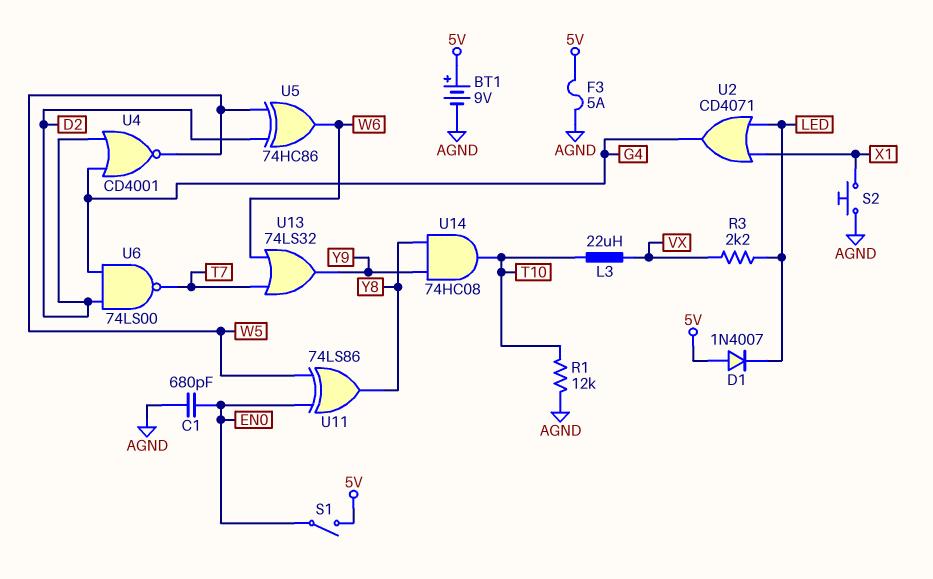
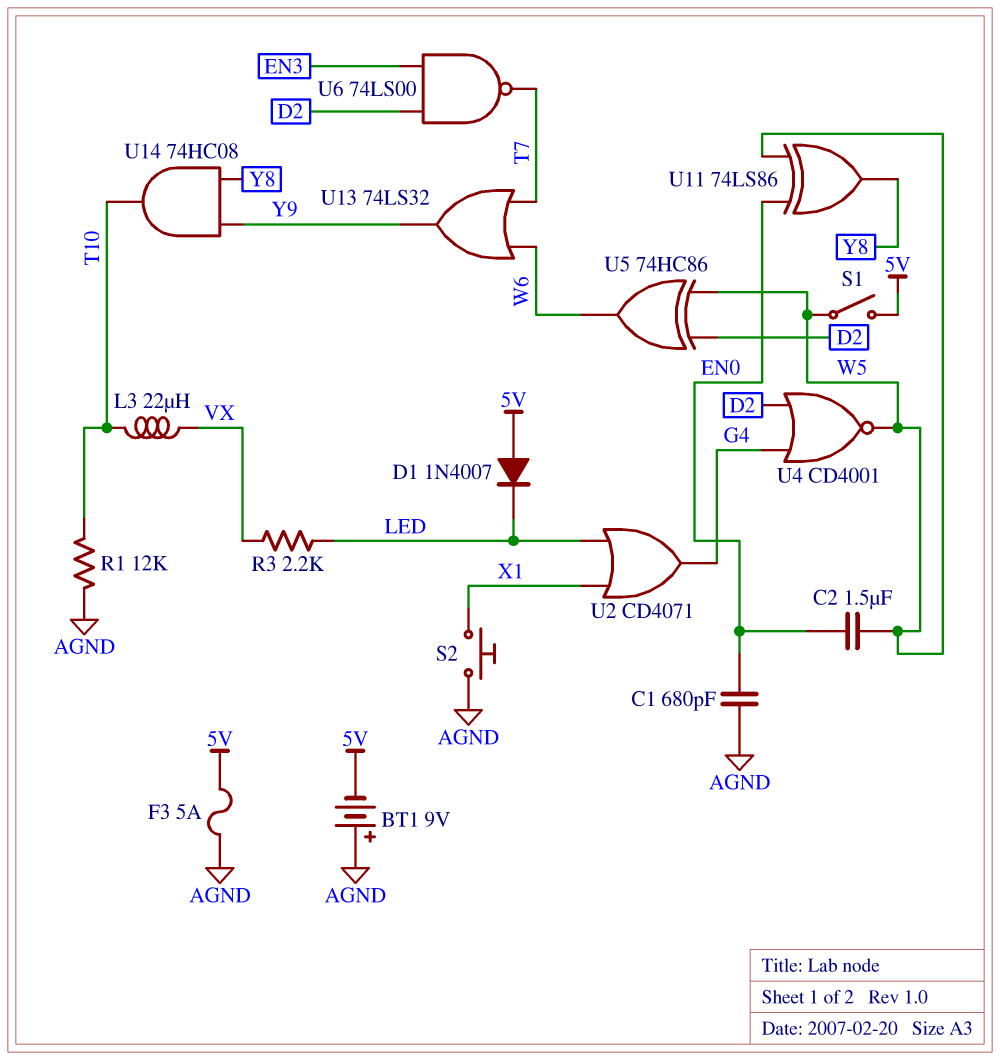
BT1: 9V (plus 5V, minus AGND) -> 9V (plus AGND, minus 5V)
C2: none -> 1.5uF (EN0, W5)
S1: switch (5V, EN0) -> switch (5V, W5)
U6: NAND 74LS00 (in D2, in G4, out T7) -> NAND 74LS00 (in D2, in EN3, out T7)

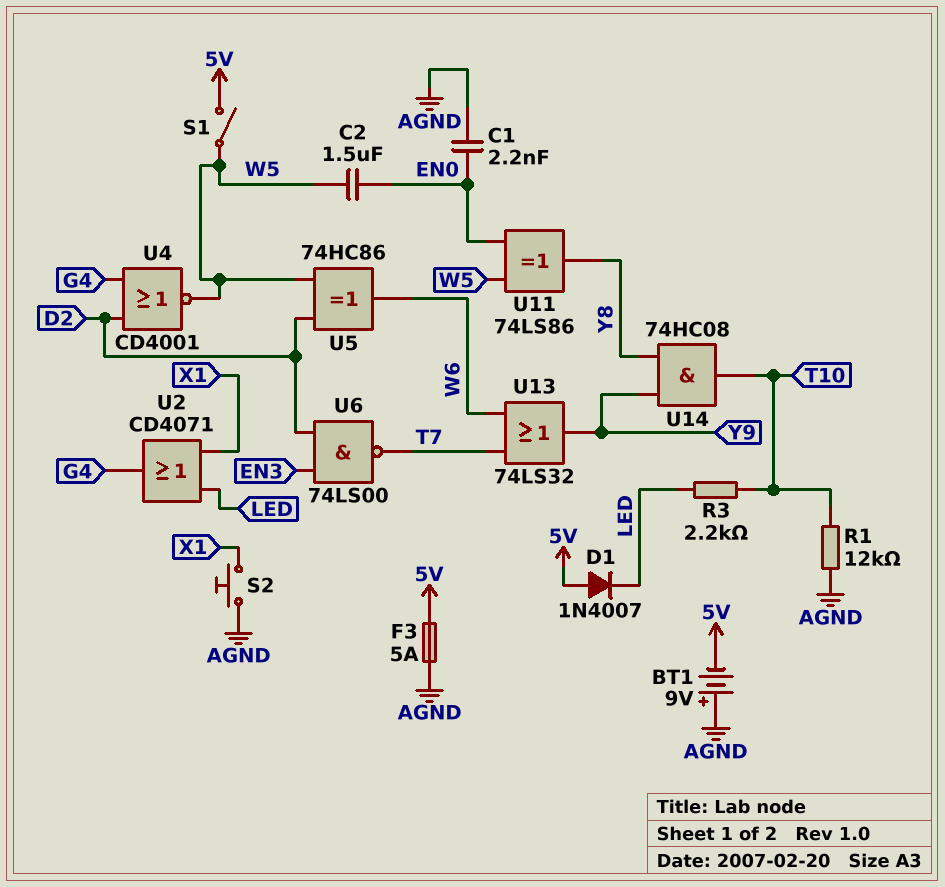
C1: 680pF (AGND, EN0) -> 2.2nF (AGND, EN0)
L3: 22uH (T10, VX) -> none
R3: 2.2k (LED, VX) -> 2.2k (LED, T10)

